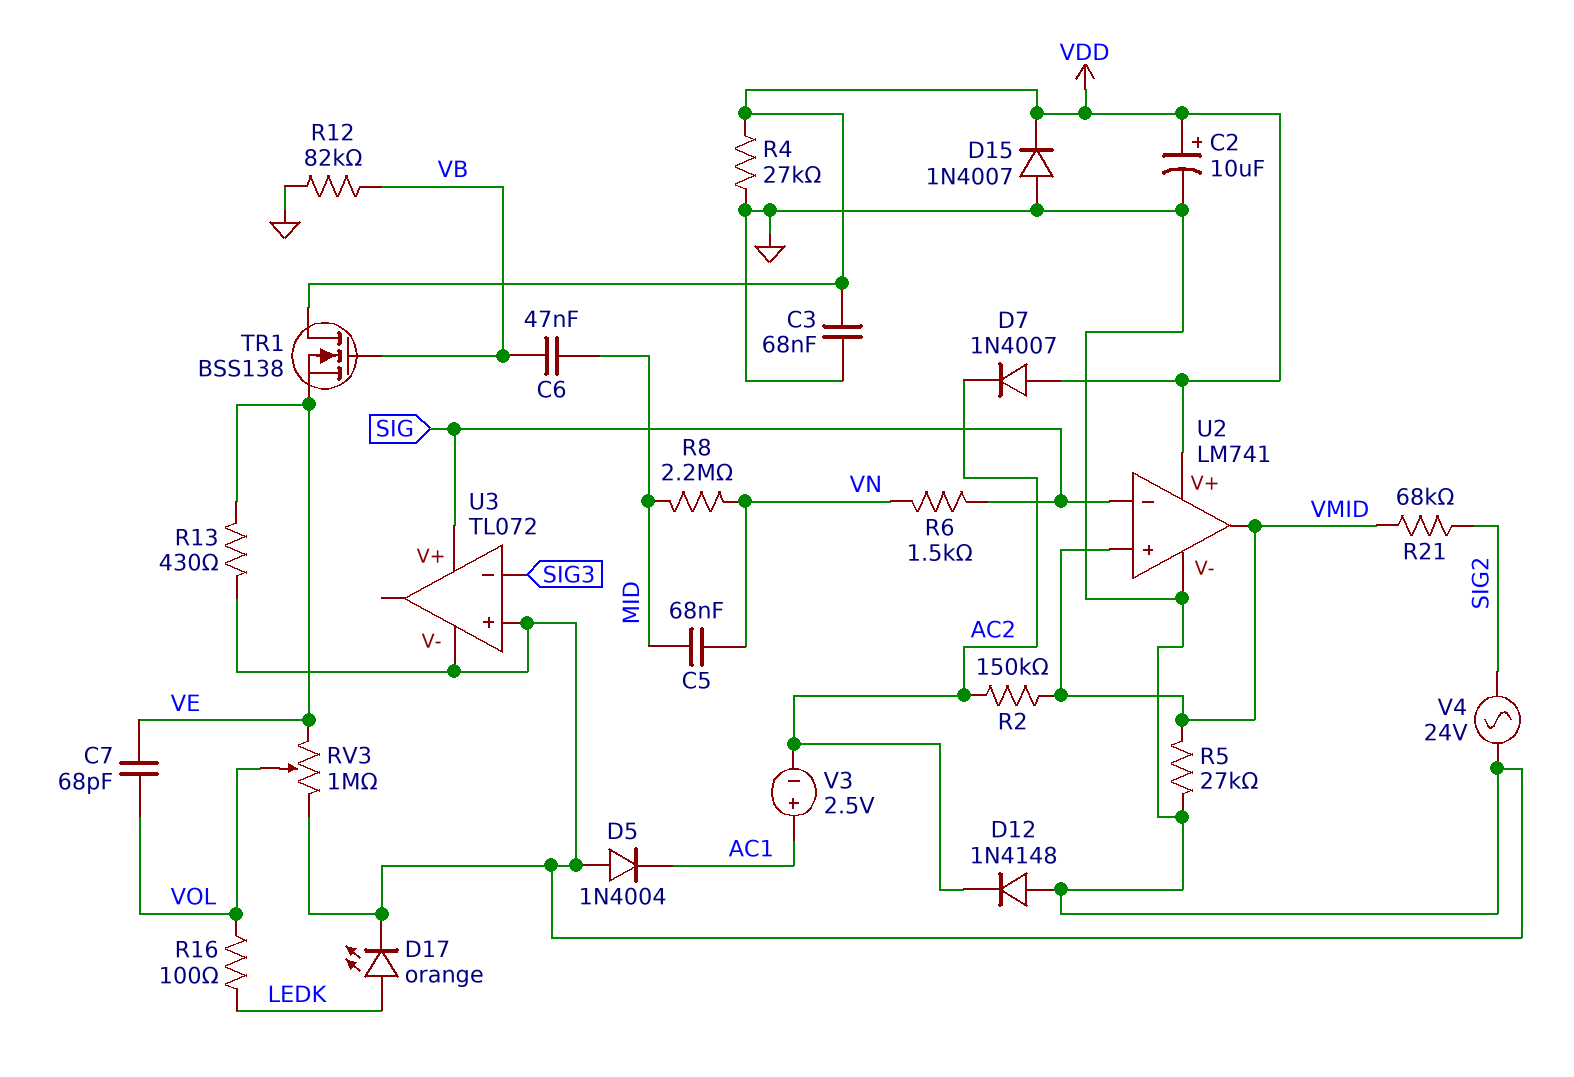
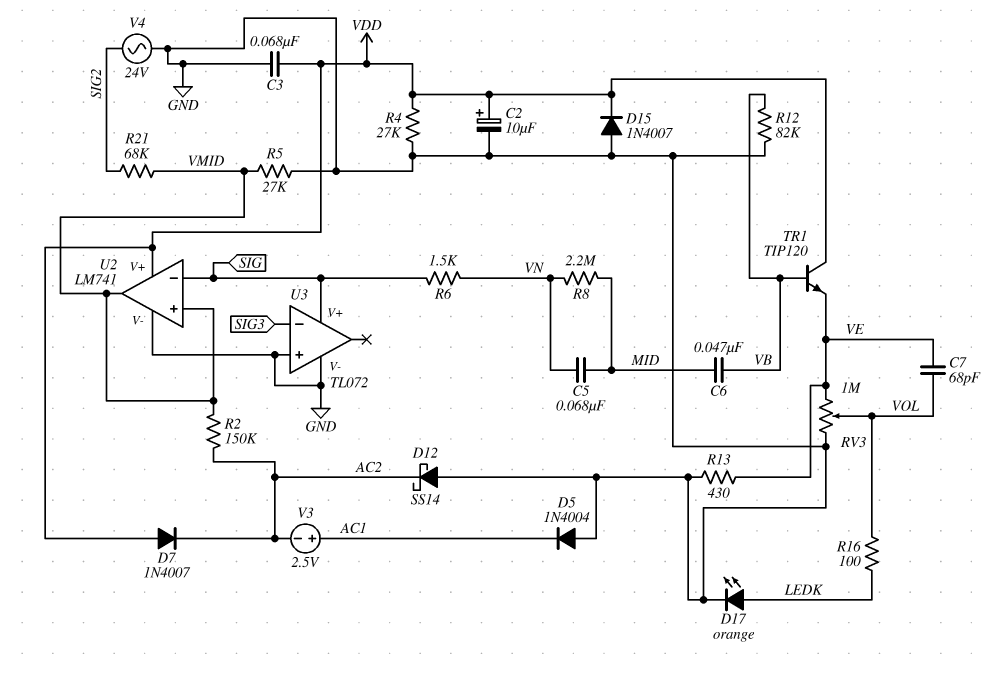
D12: diode 1N4148 (A GND, K AC2) -> schottky SS14 (A GND, K AC2)
TR1: NMOS BSS138 (G VB, D VDD, S VE) -> NPN TIP120 (B VB, C VDD, E VE)

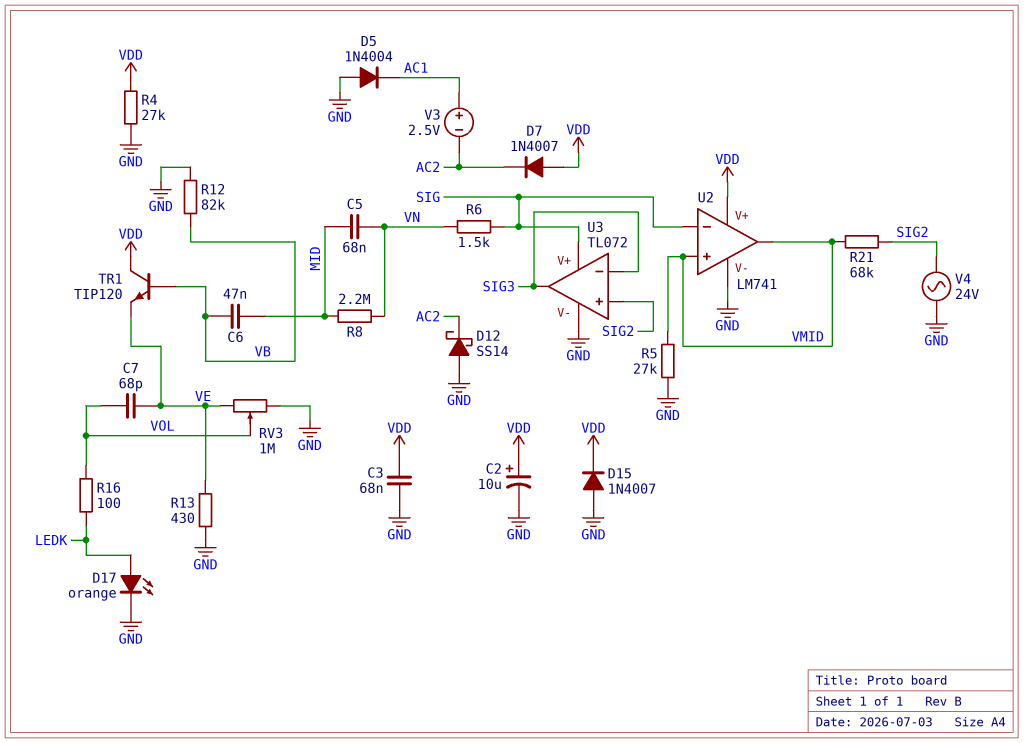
R2: 150k (AC2, VMID) -> none
U3 pin in+: GND -> SIG2
U3 pin out: none -> SIG3

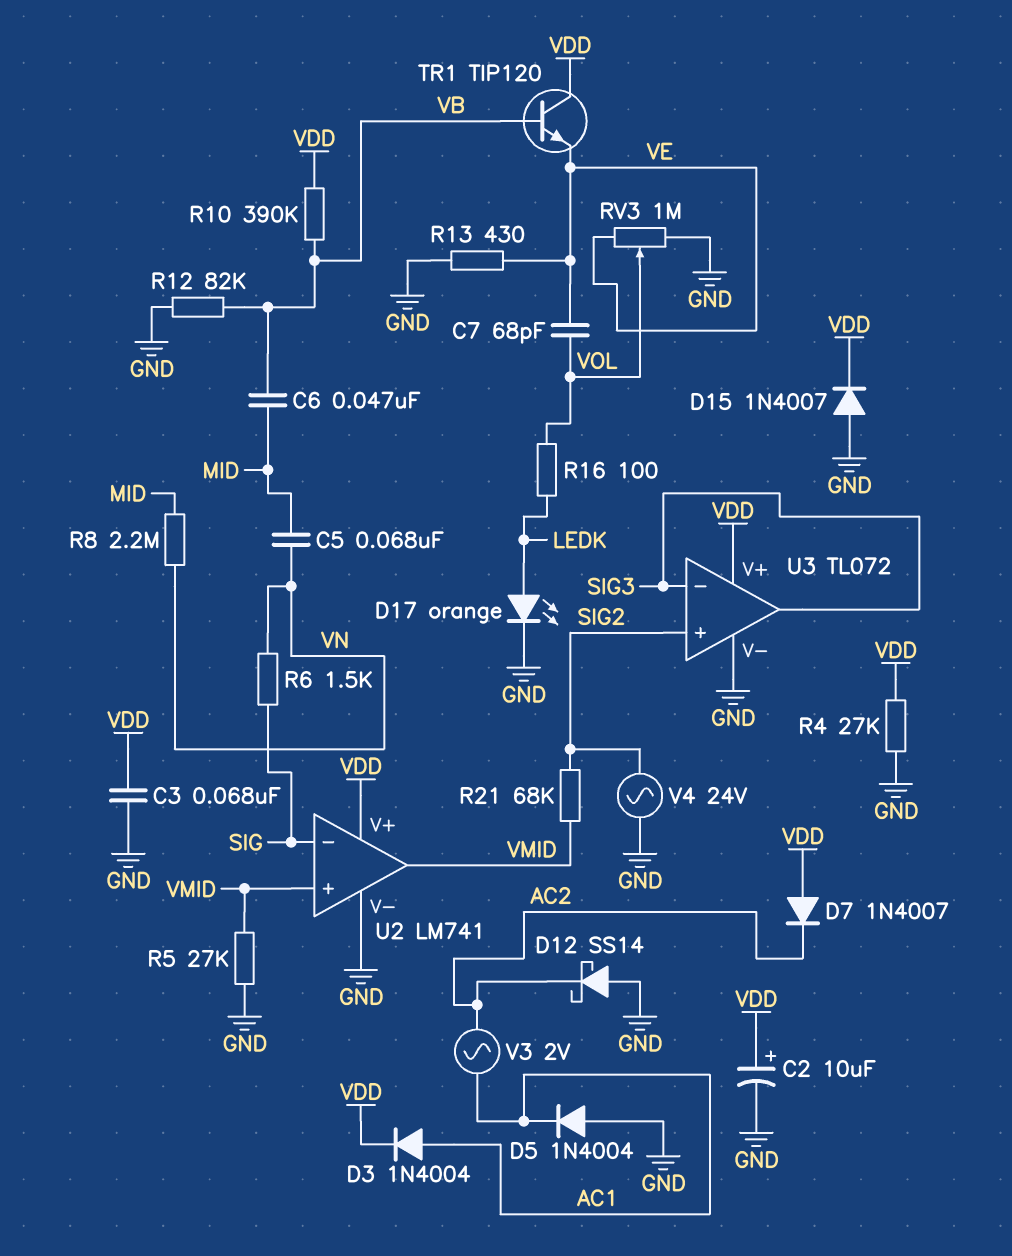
D3: none -> diode 1N4004 (A AC1, K VDD)
R10: none -> 390k (VB, VDD)
U3 pin V+: SIG -> VDD
V3: 2.5V (plus AC1, minus AC2) -> AC 2V (AC1, AC2)

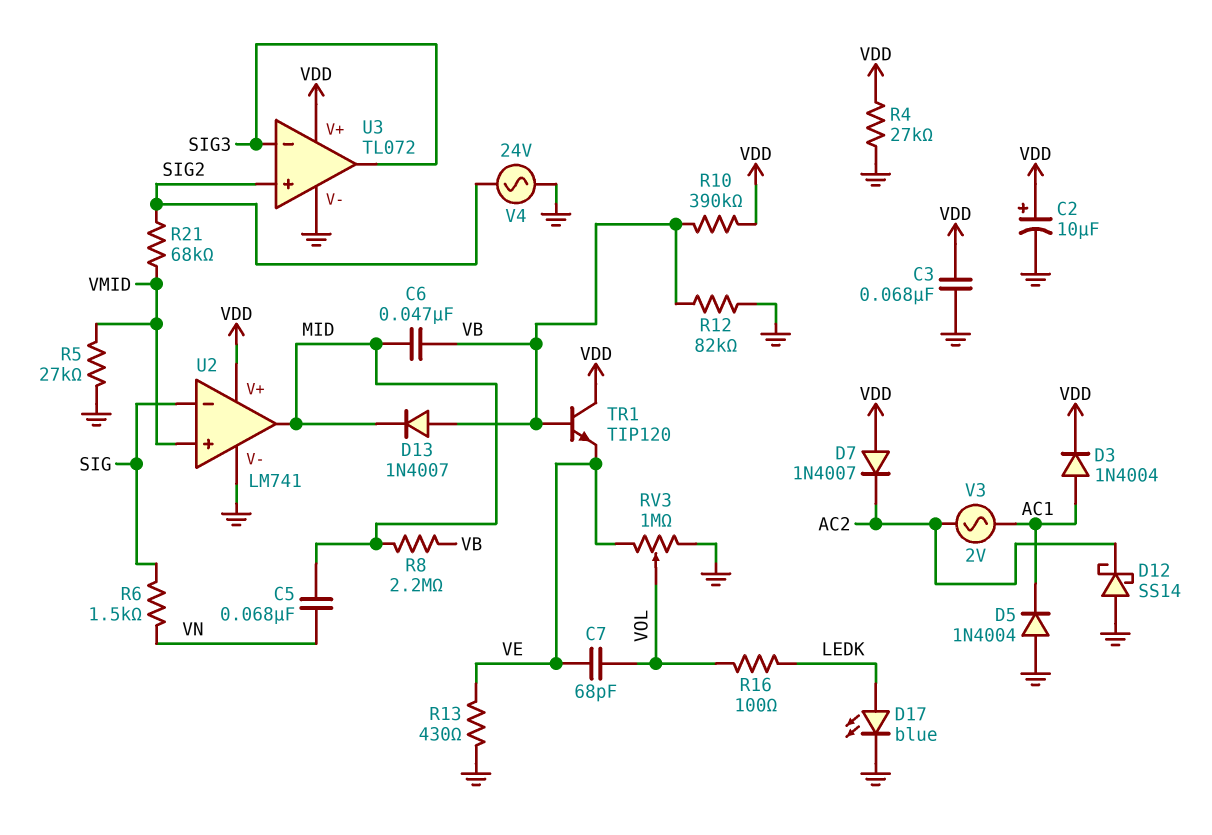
D13: none -> diode 1N4007 (A VB, K MID)
D15: diode 1N4007 (A GND, K VDD) -> none
D17: LED orange (A LEDK, K GND) -> LED blue (A LEDK, K GND)
R8: 2.2M (MID, VN) -> 2.2M (MID, VB)
U2 pin out: VMID -> MID

